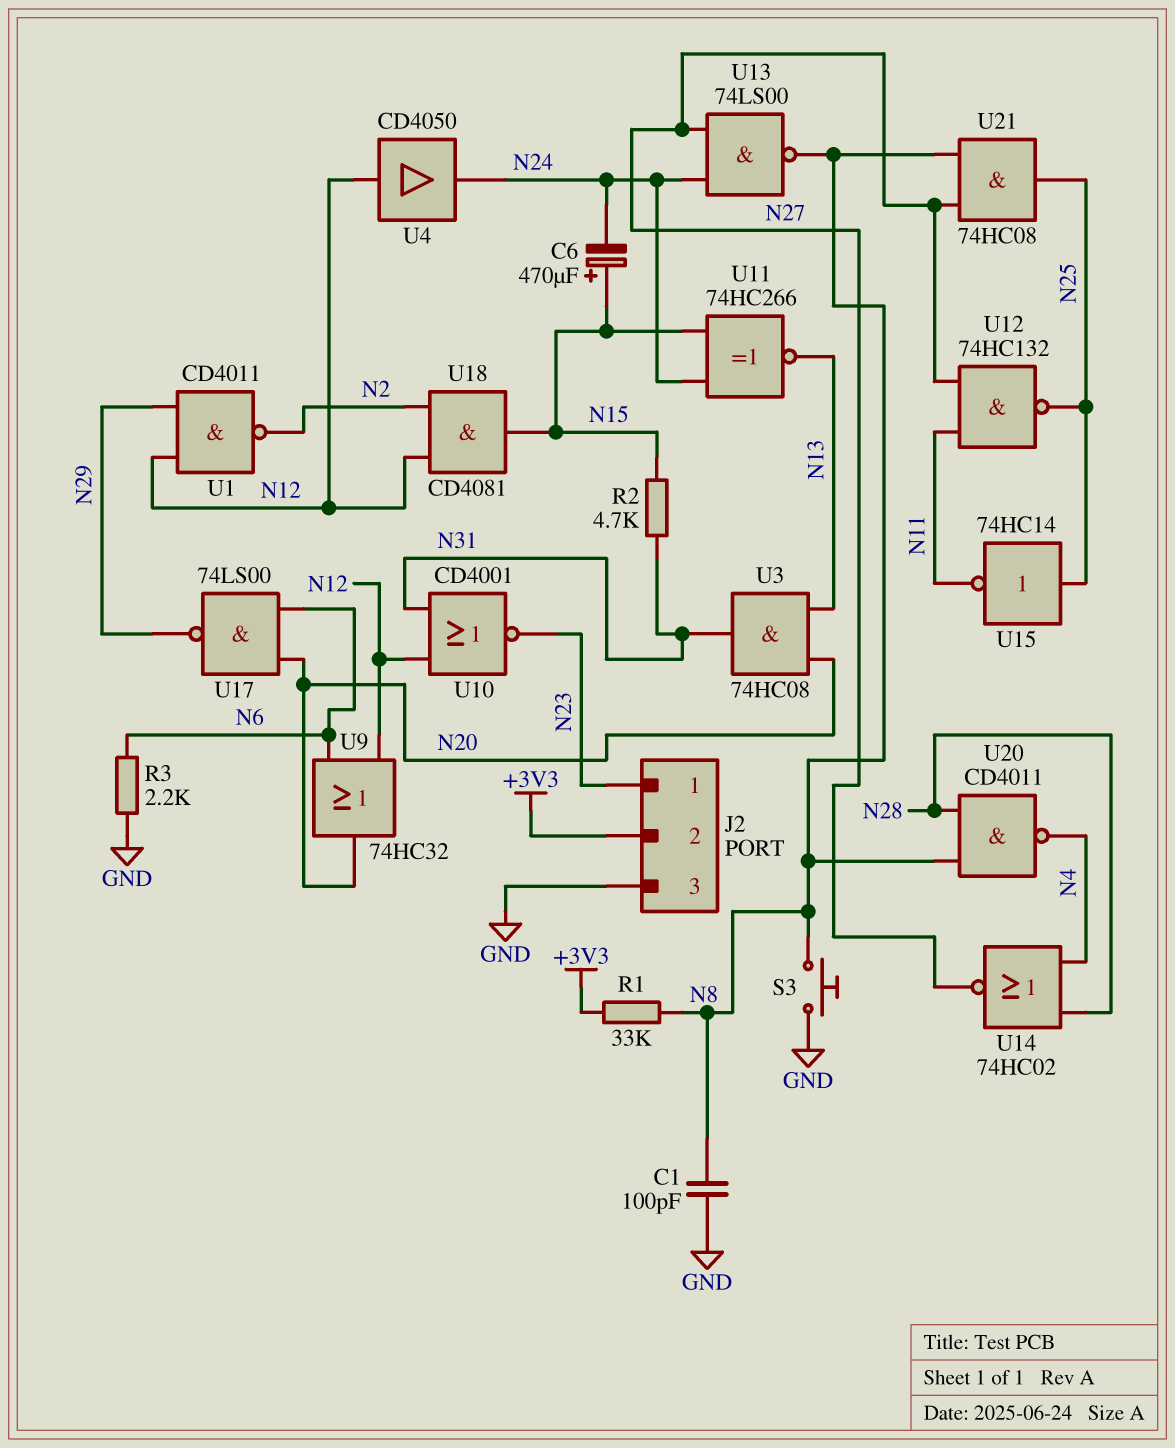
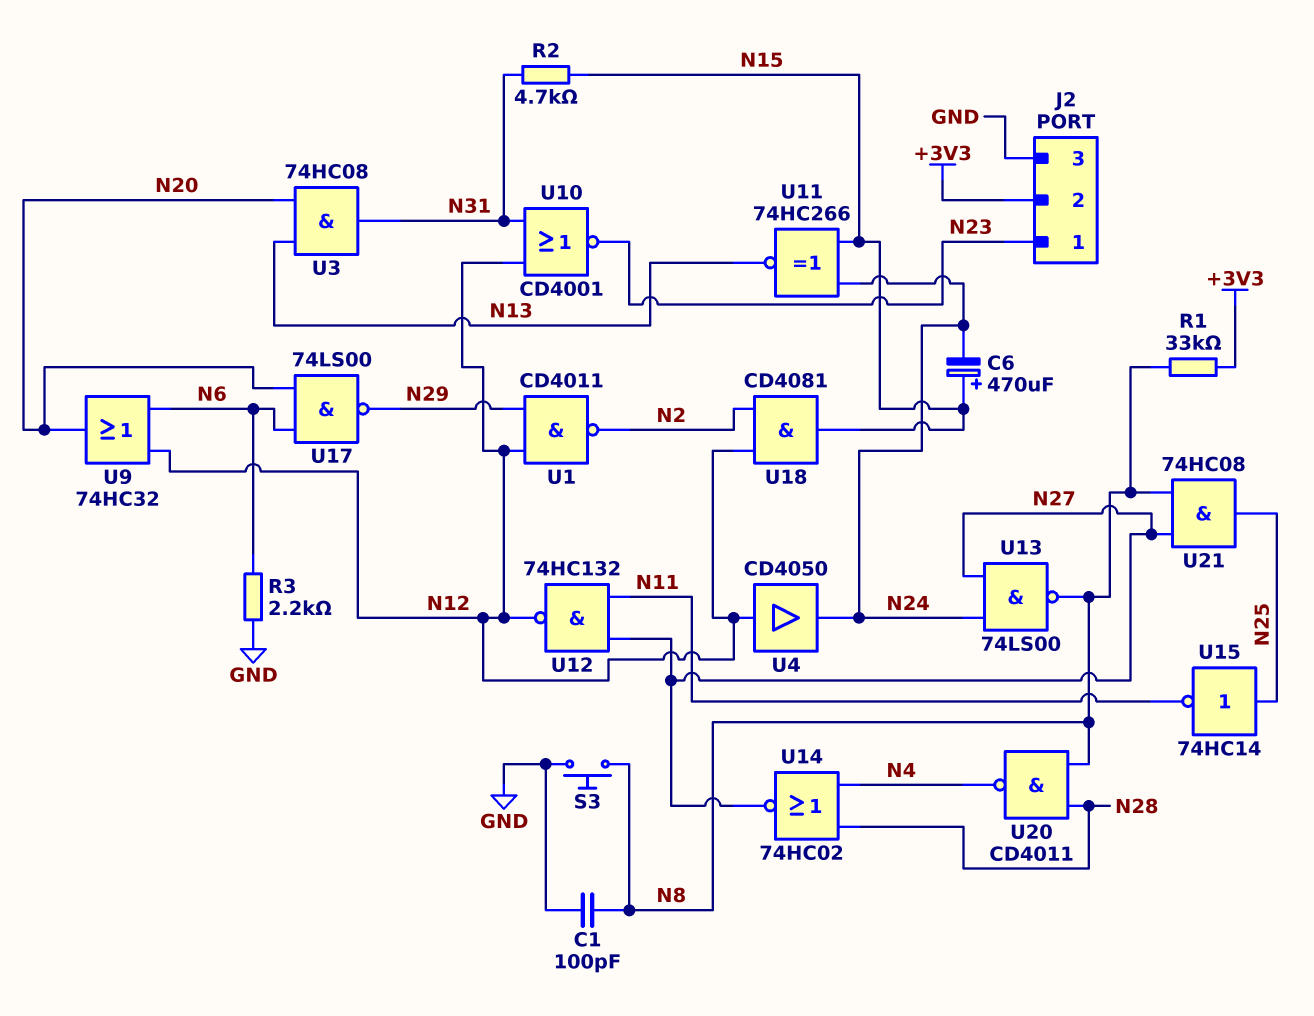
U12: NAND 74HC132 (in N11, in N27, out N25) -> NAND 74HC132 (in N11, in N27, out N12)

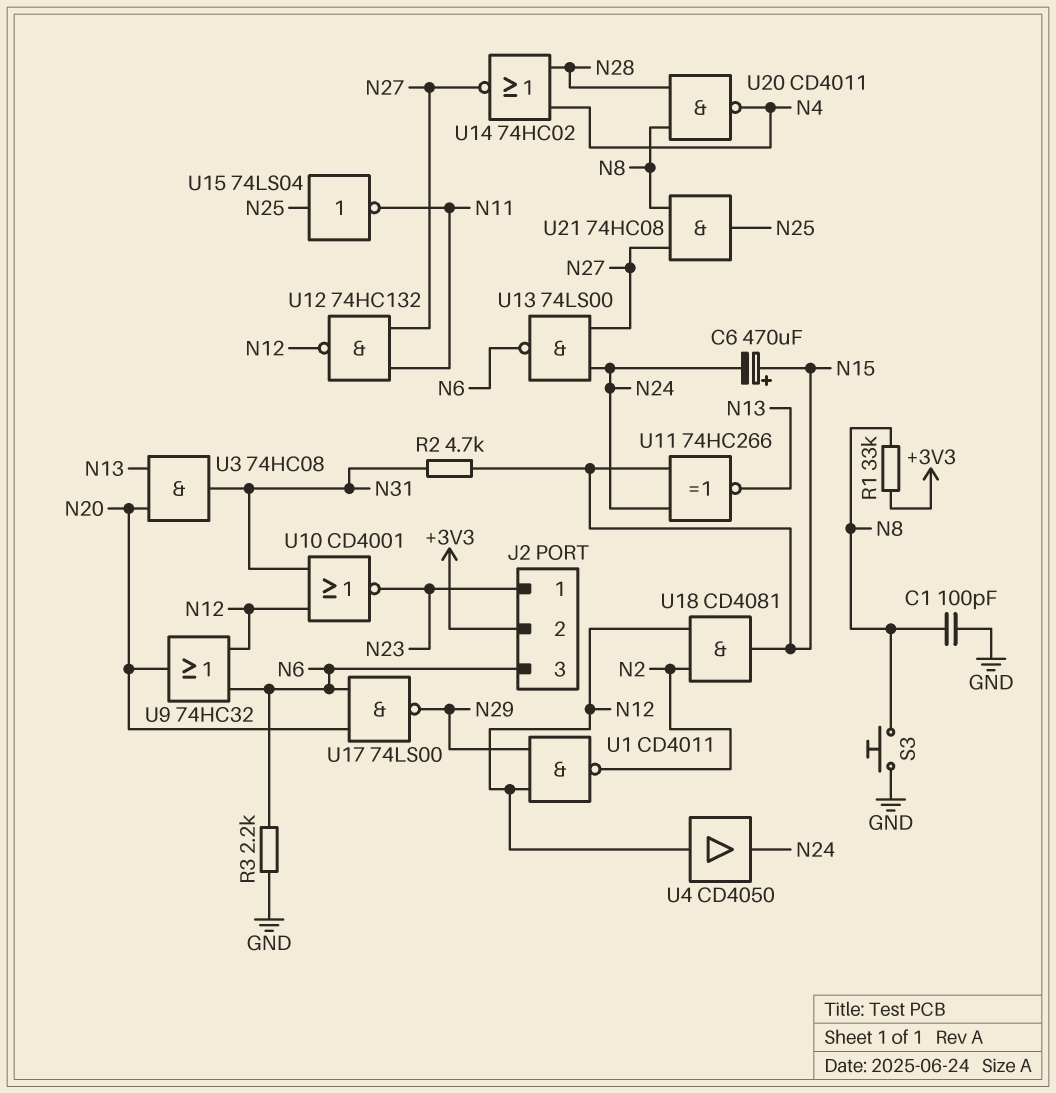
J2 pin 3: GND -> N6
U13: NAND 74LS00 (in N24, in N27, out N8) -> NAND 74LS00 (in N24, in N27, out N6)
U15: NOT 74HC14 (in N25, out N11) -> NOT 74LS04 (in N25, out N11)

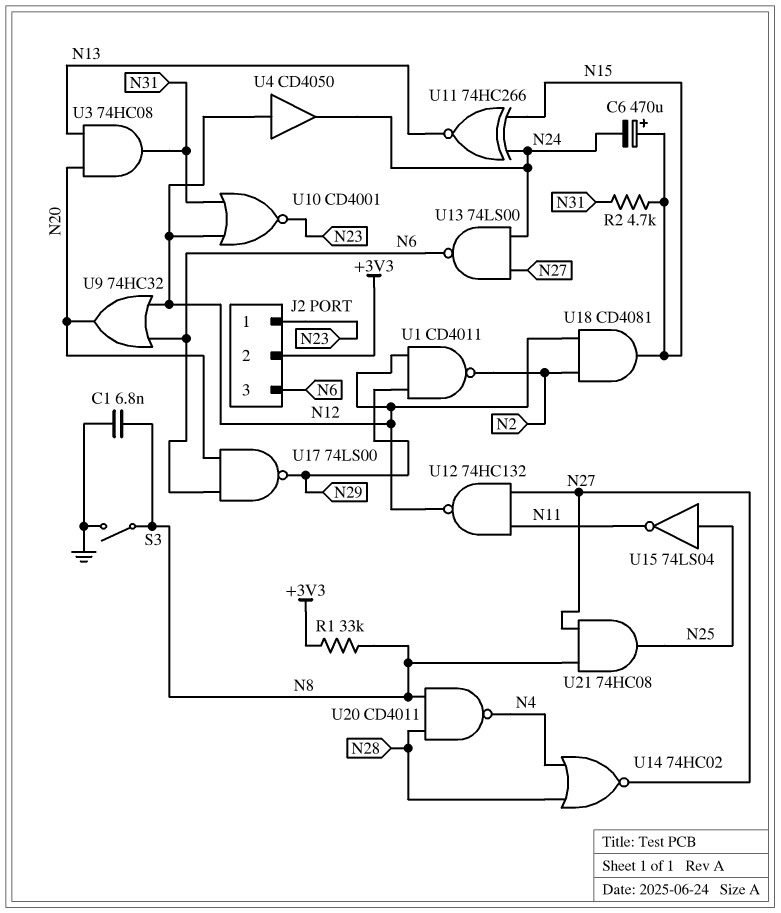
C1: 100pF (GND, N8) -> 6.8nF (GND, N8)
R3: 2.2k (GND, N6) -> none
S3: button (GND, N8) -> switch (GND, N8)

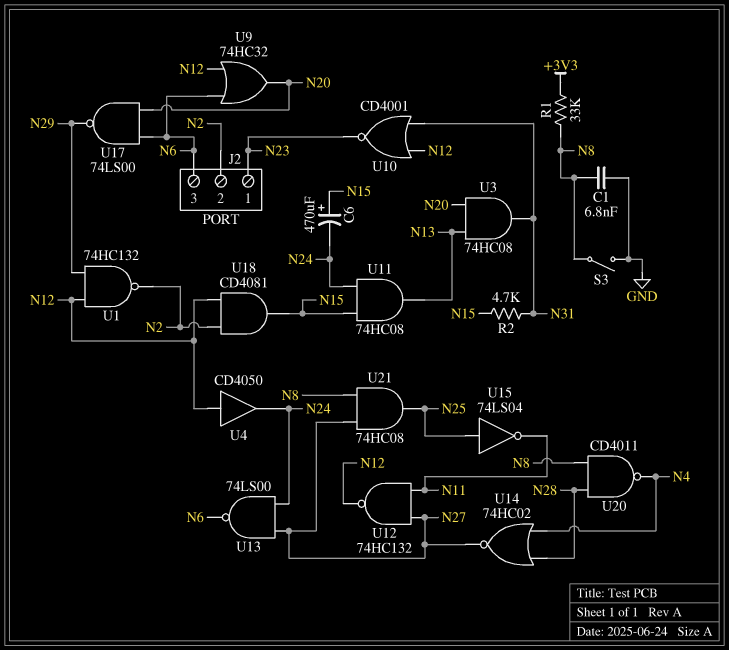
J2 pin 2: +3V3 -> N2
U1: NAND CD4011 (in N12, in N29, out N2) -> NAND 74HC132 (in N12, in N29, out N2)
U11: XNOR 74HC266 (in N15, in N24, out N13) -> AND 74HC08 (in N15, in N24, out N13)

